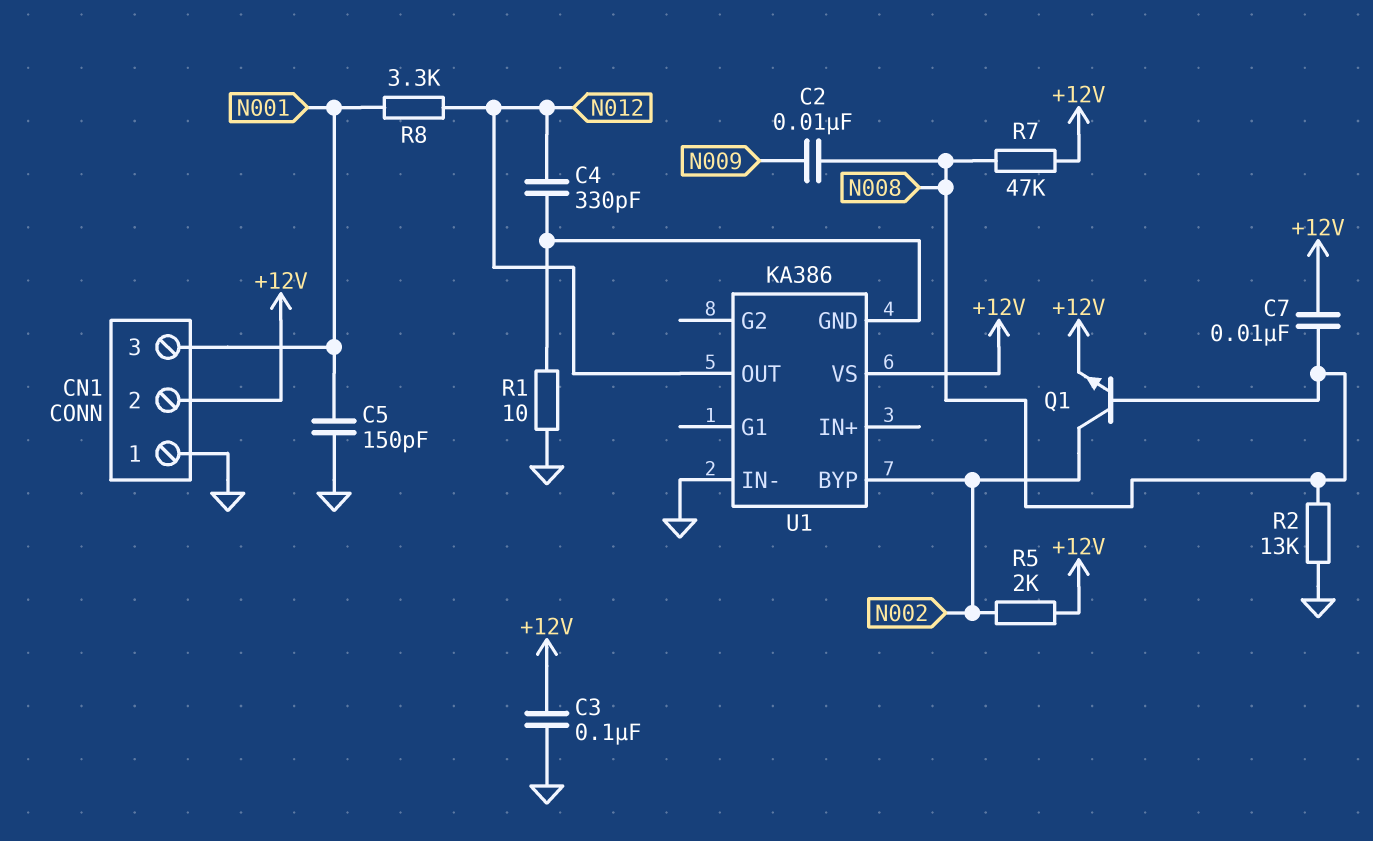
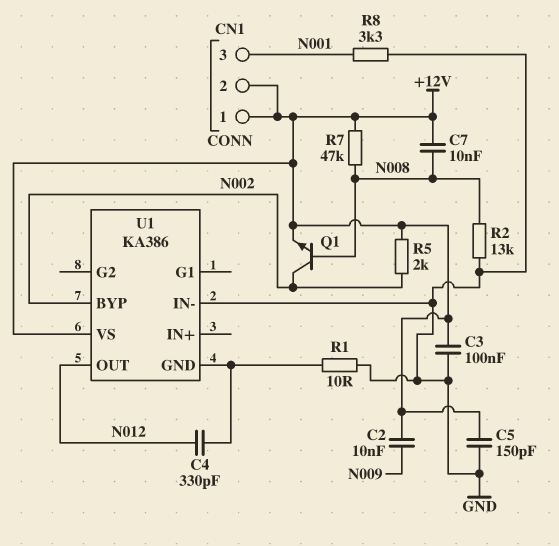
C2: 10nF (N008, N009) -> 10nF (+12V, N009)
C5: 150pF (GND, N001) -> 150pF (+12V, GND)
CN1 pin 1: GND -> +12V
R8: 3.3k (N001, N012) -> 3.3k (GND, N001)

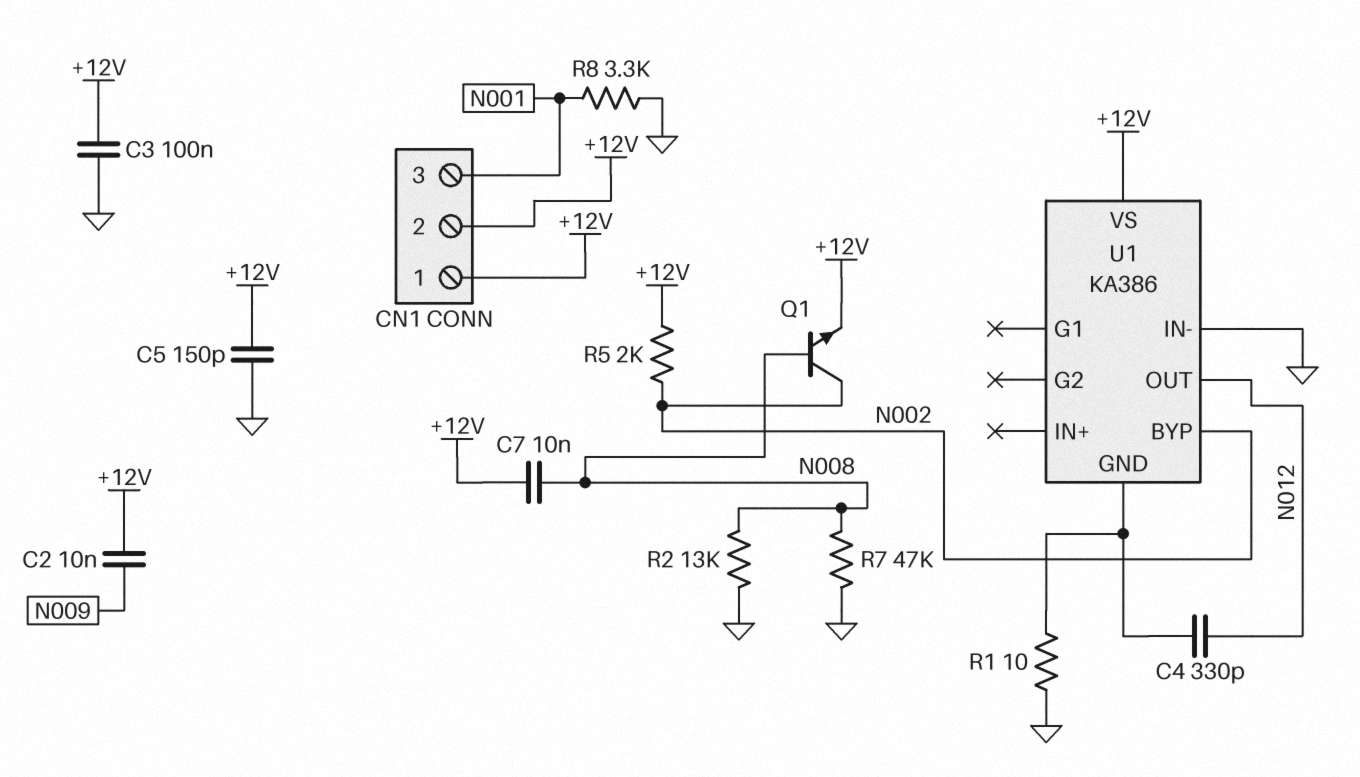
R7: 47k (+12V, N008) -> 47k (GND, N008)

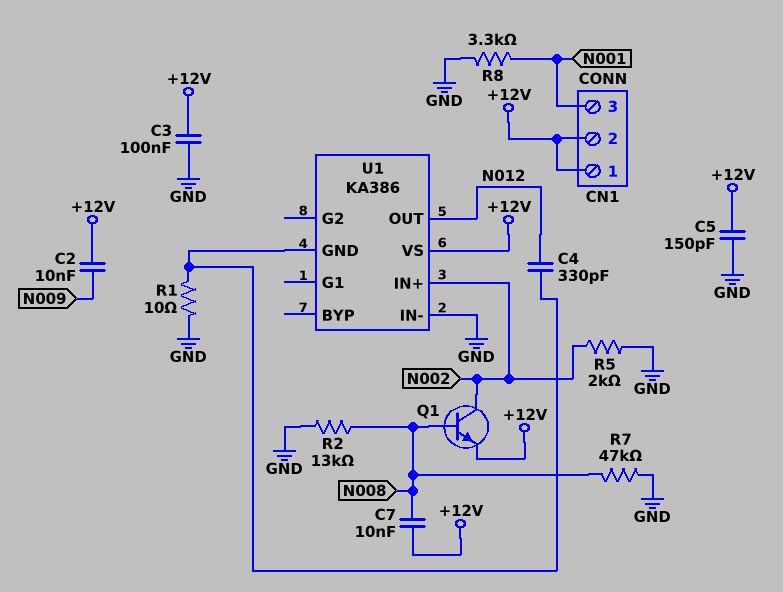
R5: 2k (+12V, N002) -> 2k (GND, N002)
U1 pin BYP: N002 -> none
U1 pin IN+: none -> N002

